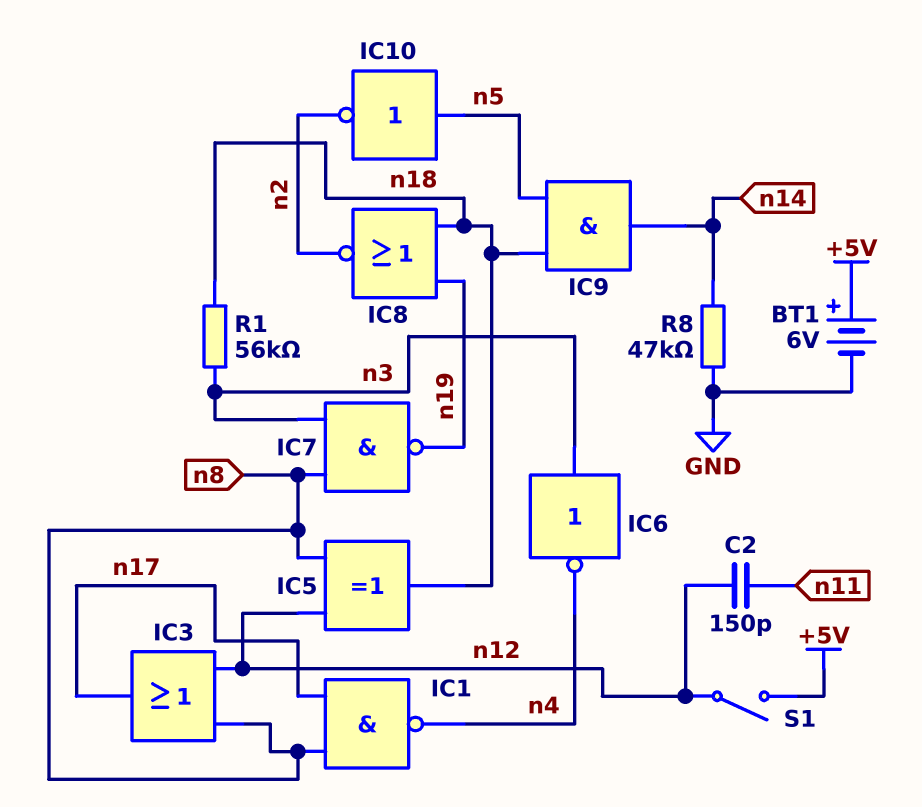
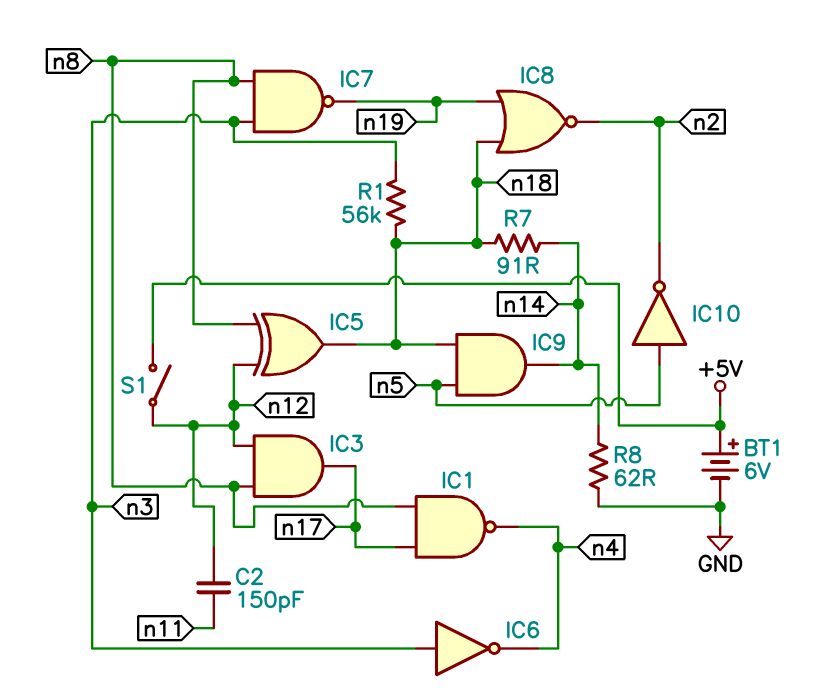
IC3: OR (in n8, in n12, out n17) -> AND (in n8, in n12, out n17)
R7: none -> 91 (n14, n18)
R8: 47k (GND, n14) -> 62 (GND, n14)

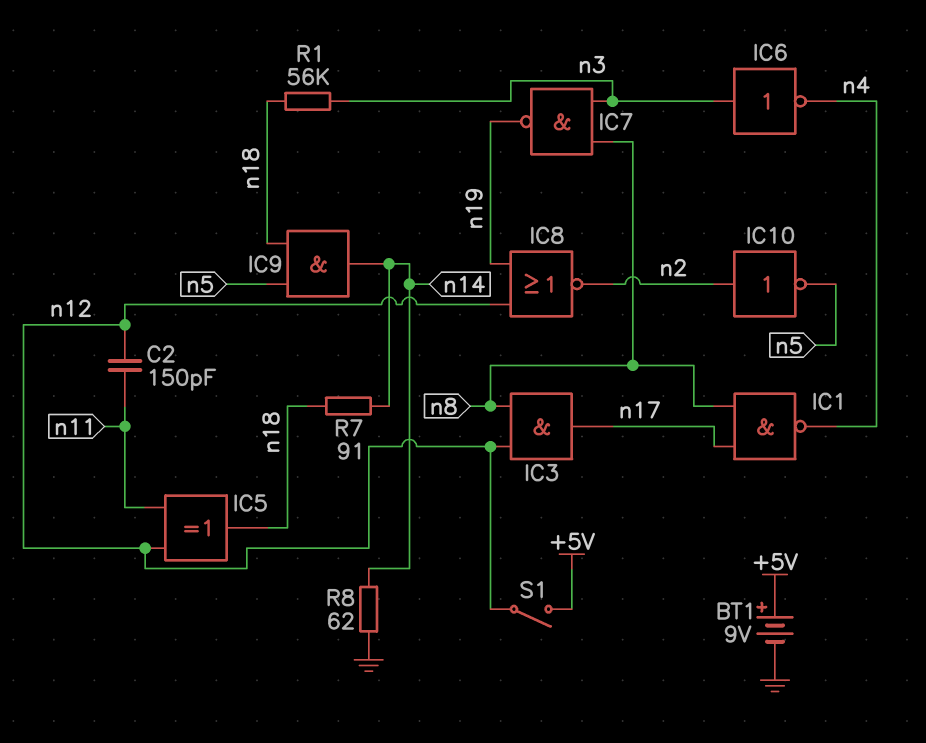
BT1: 6V (plus +5V, minus GND) -> 9V (plus +5V, minus GND)
IC5: XOR (in n8, in n12, out n18) -> XOR (in n11, in n12, out n18)
IC8: NOR (in n18, in n19, out n2) -> NOR (in n12, in n19, out n2)
IC10: NOT (in n5, out n2) -> NOT (in n2, out n5)

